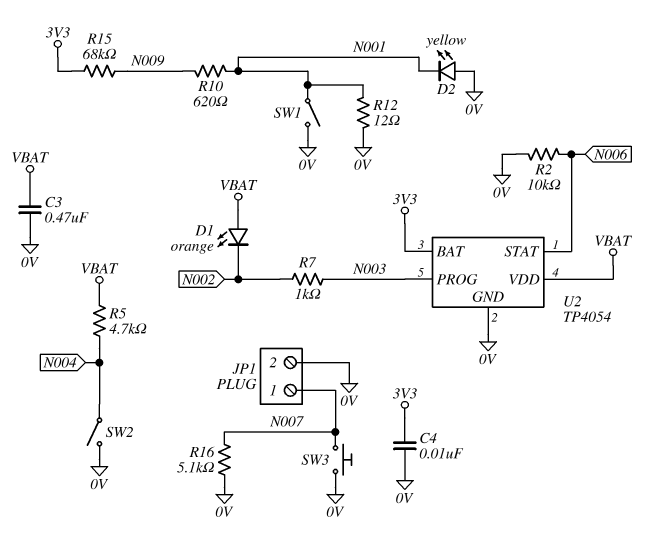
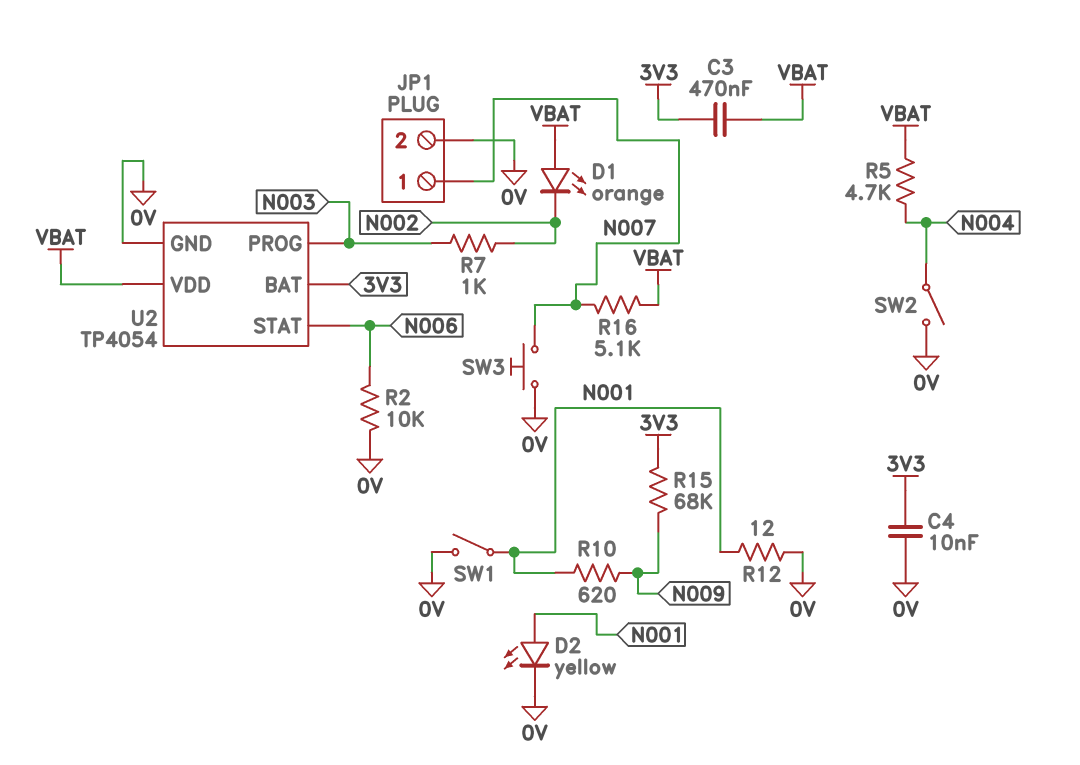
C3: 470nF (0V, VBAT) -> 470nF (3V3, VBAT)
D2: LED yellow (A 0V, K N001) -> LED yellow (A N001, K 0V)
R16: 5.1k (0V, N007) -> 5.1k (N007, VBAT)

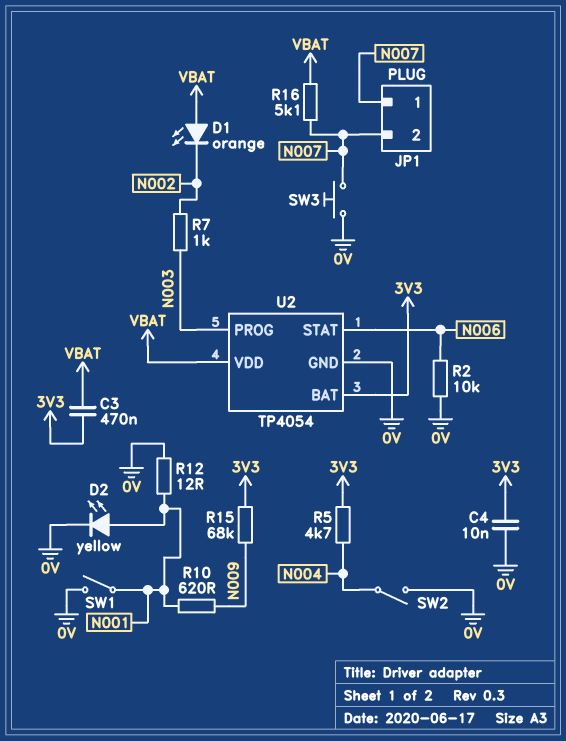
JP1 pin 2: 0V -> N007
R5: 4.7k (N004, VBAT) -> 4.7k (3V3, N004)

